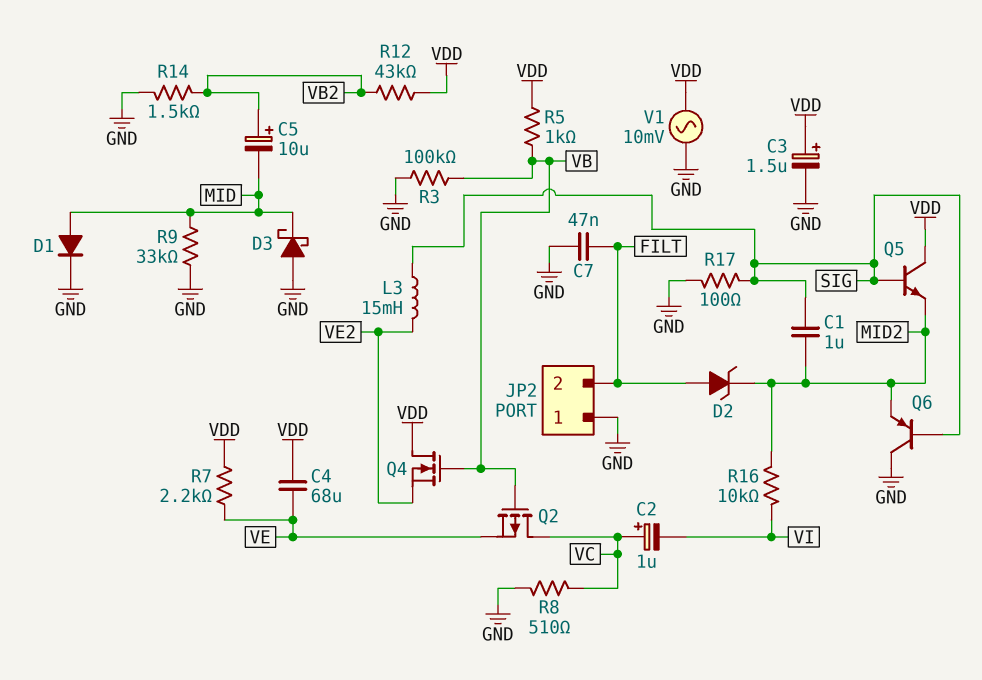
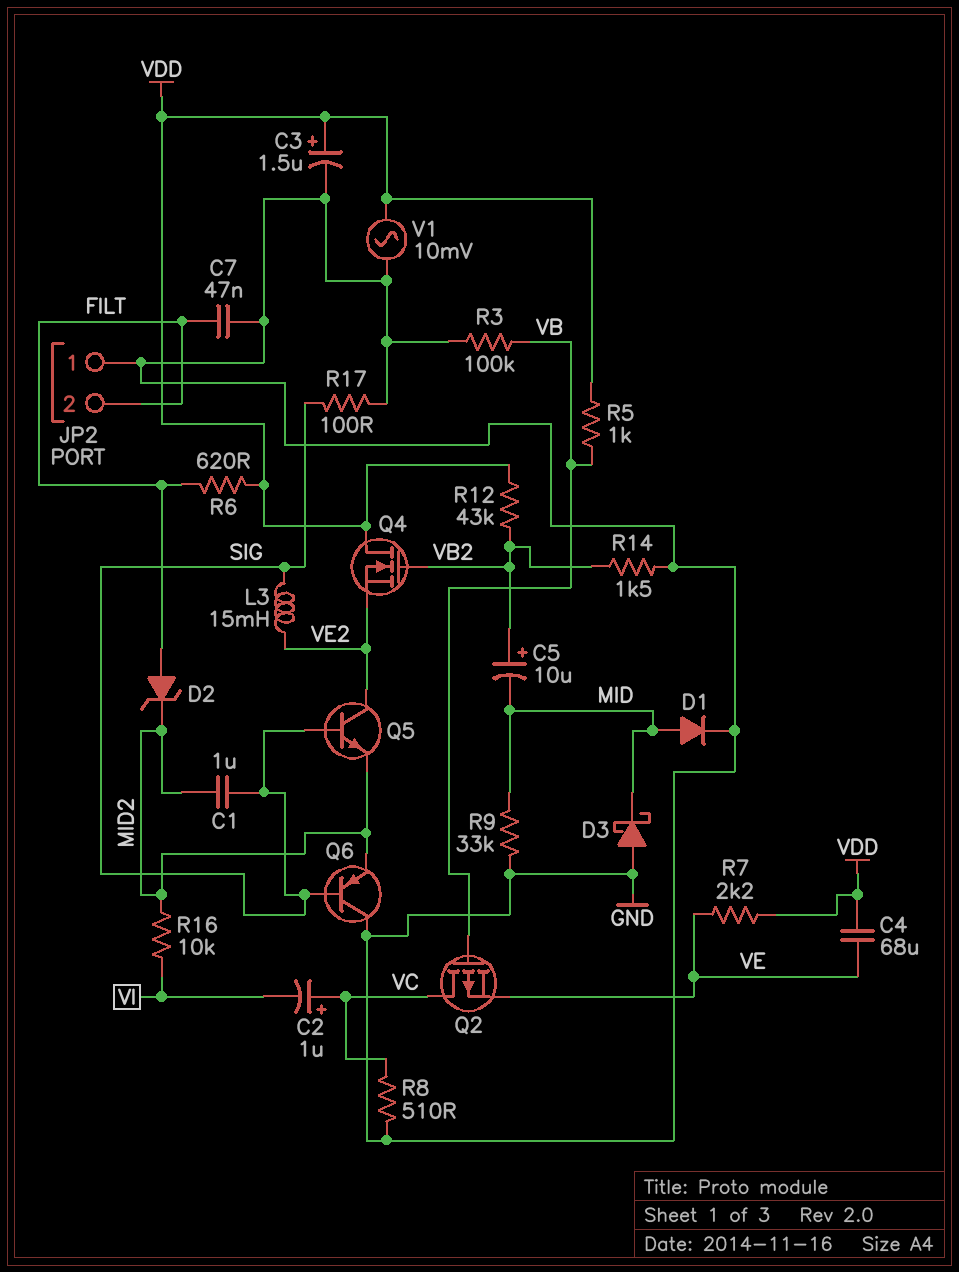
Q4: NMOS (G VB, D VDD, S VE2) -> NMOS (G VB2, D VDD, S VE2)
Q5: NPN (B SIG, C VDD, E MID2) -> NPN (B SIG, C VE2, E MID2)
R6: none -> 620 (FILT, VDD)

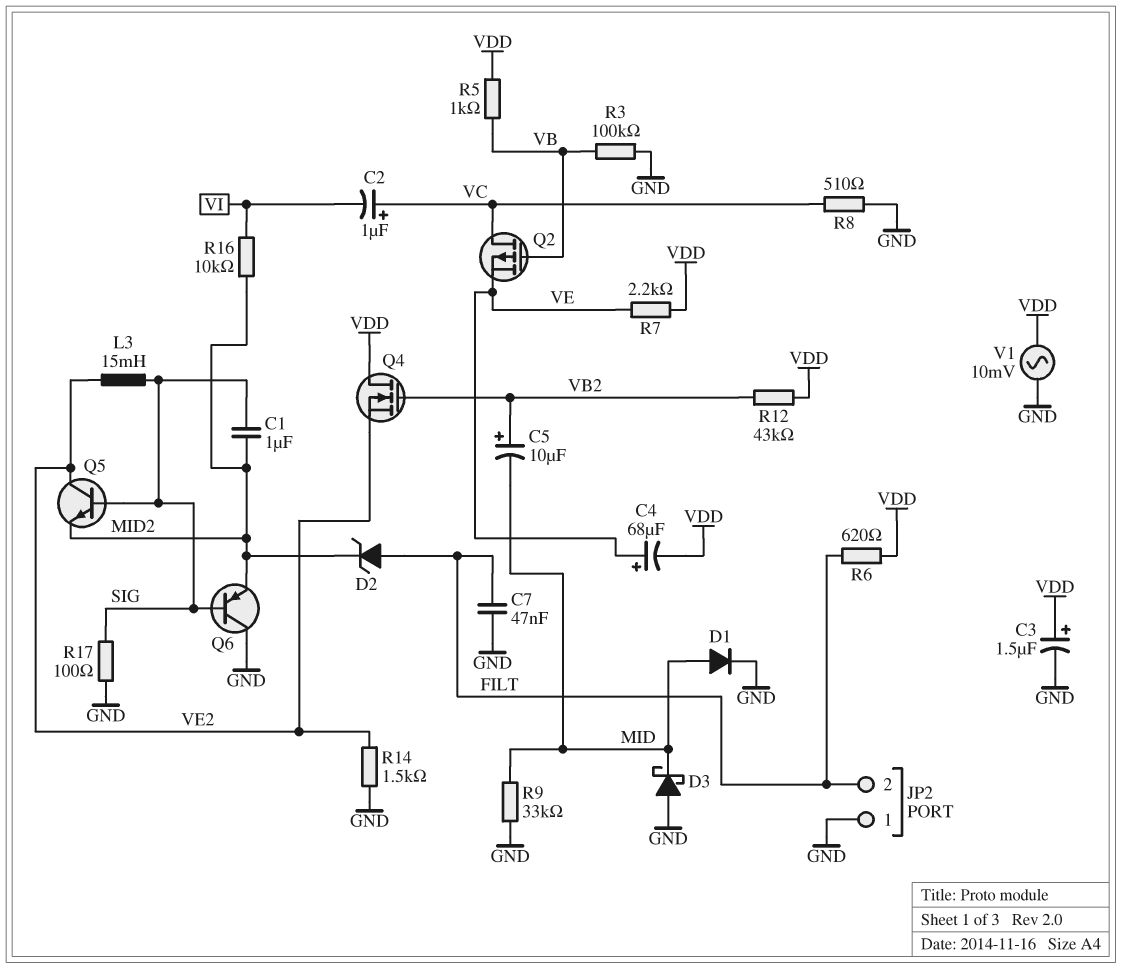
C4: 68uF (VDD, VE) -> 68uF (plus VE, minus VDD)
R14: 1.5k (GND, VB2) -> 1.5k (GND, VE2)

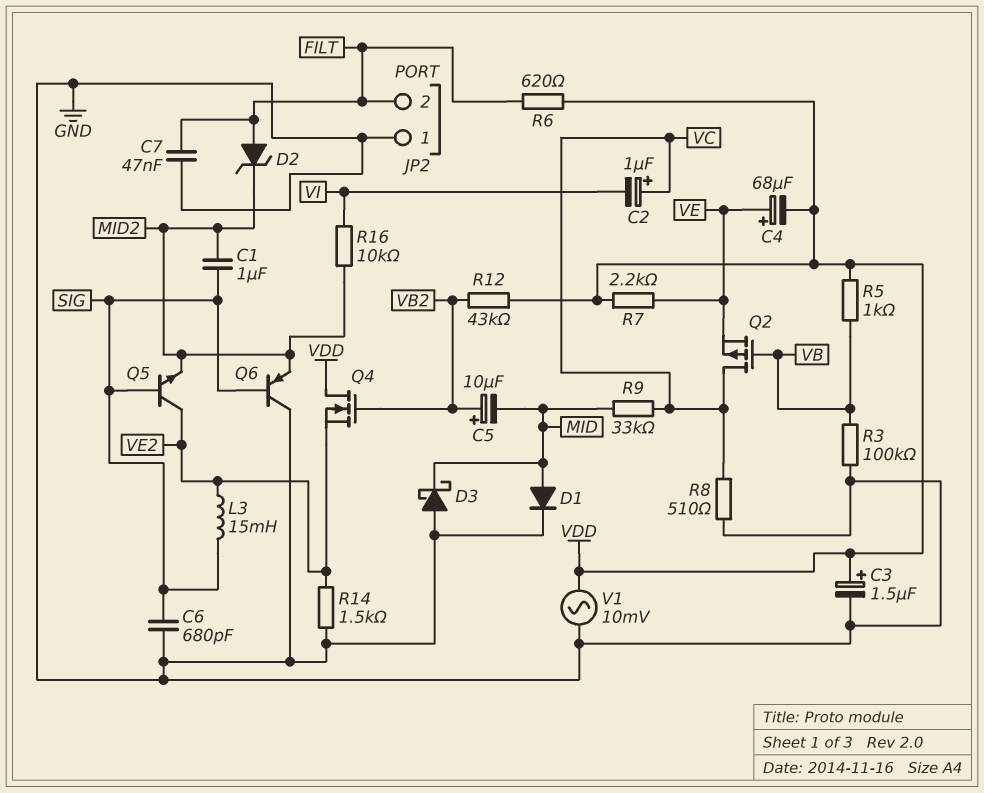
C6: none -> 680pF (GND, SIG)
R9: 33k (GND, MID) -> 33k (MID, VC)
R17: 100 (GND, SIG) -> none

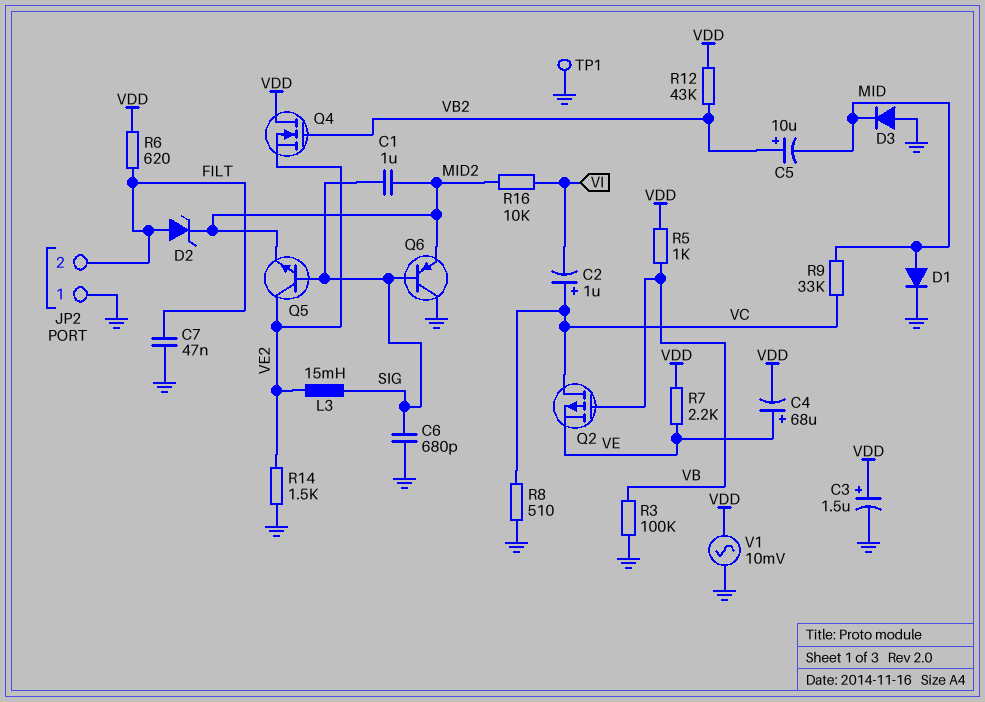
D3: schottky (A GND, K MID) -> diode (A GND, K MID)
TP1: none -> test point (GND)

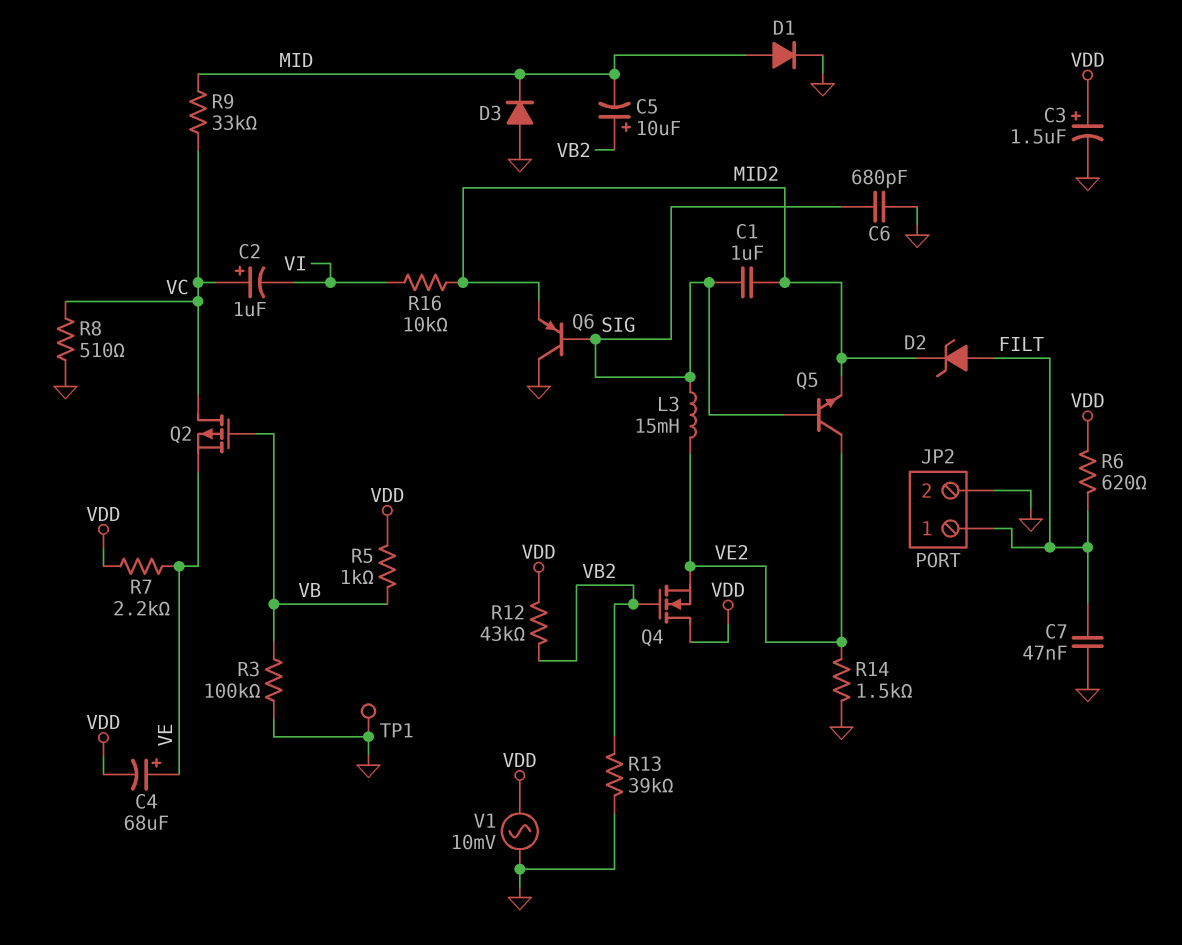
JP2 pin 1: GND -> FILT
JP2 pin 2: FILT -> GND
R13: none -> 39k (GND, VB2)

